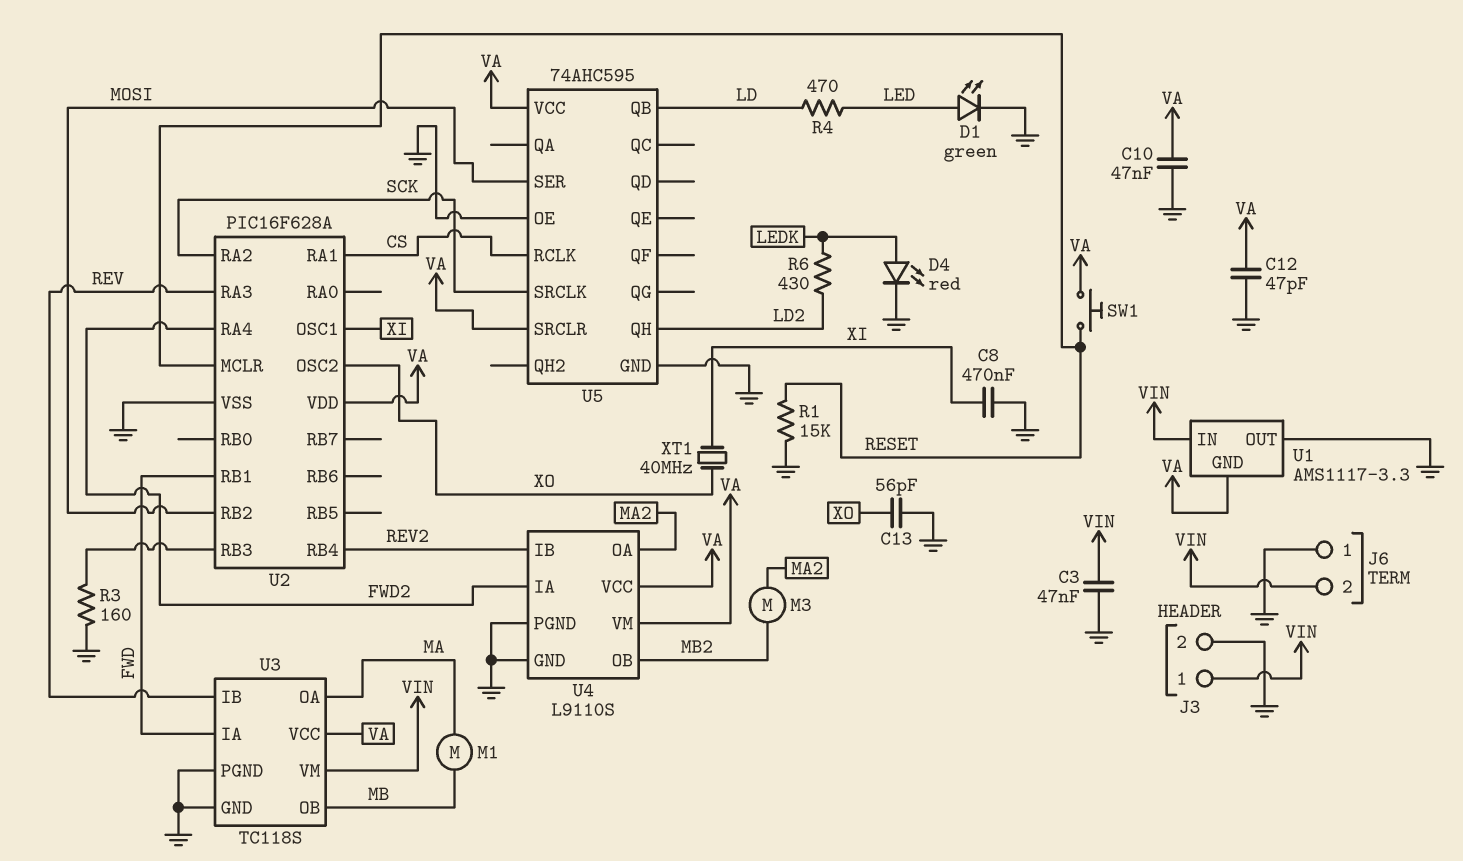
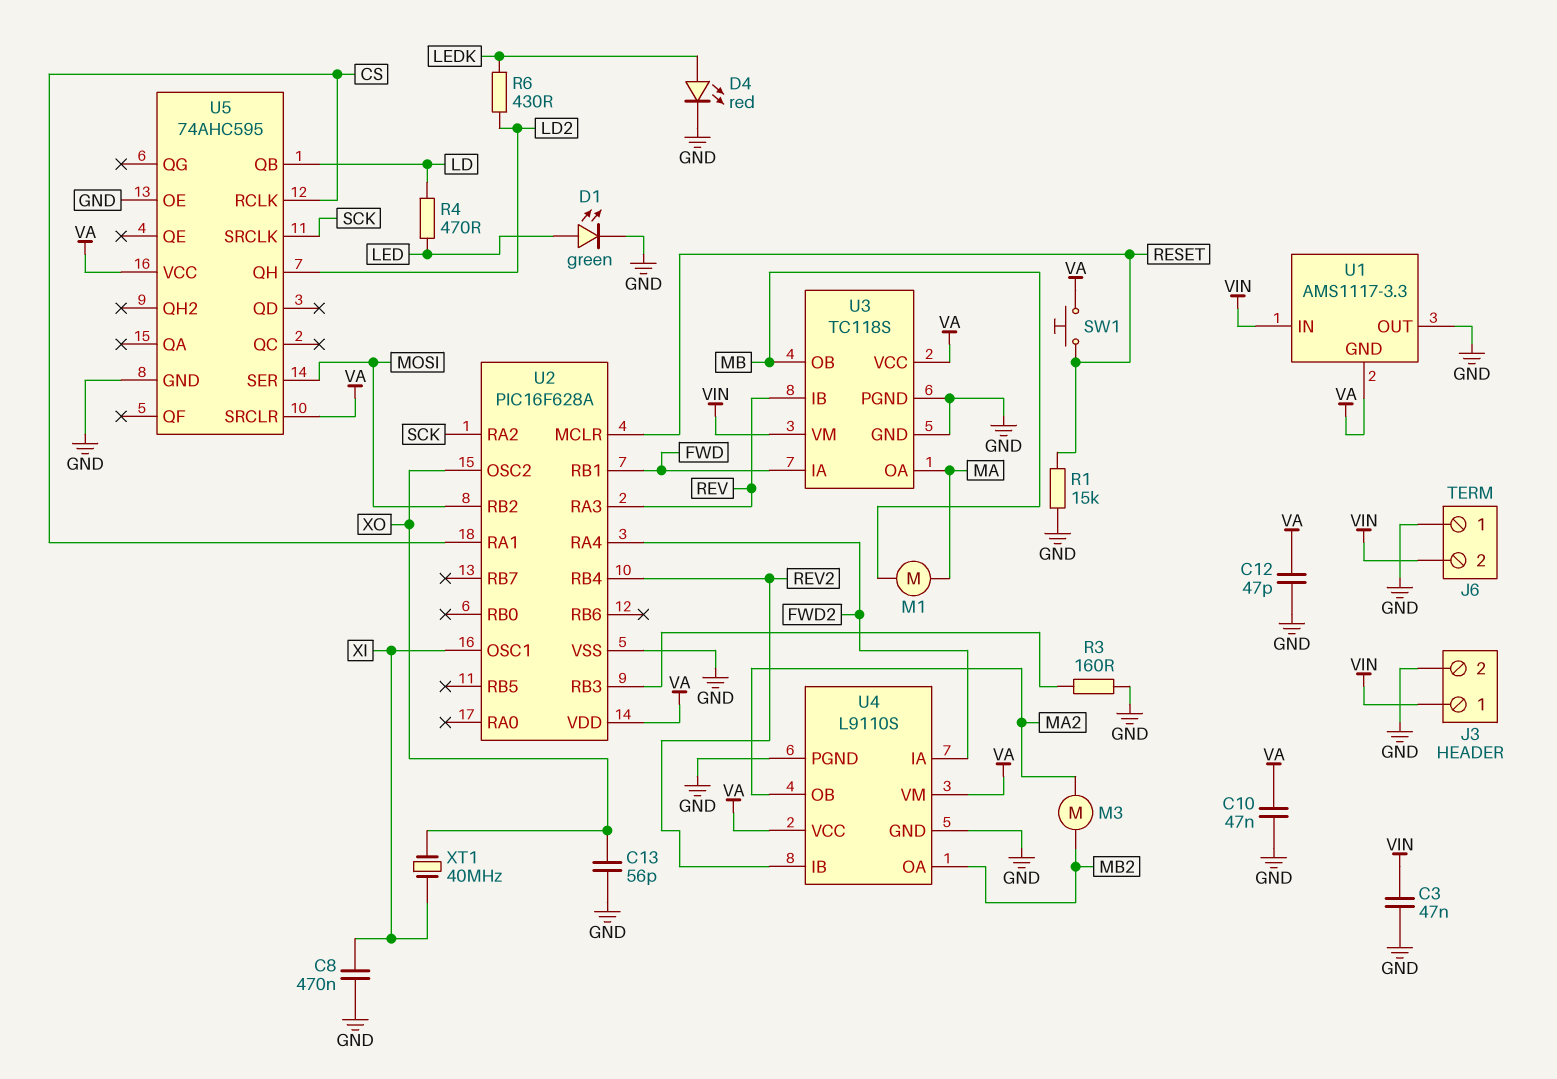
U4 pin OA: MA2 -> MB2
U4 pin OB: MB2 -> MA2

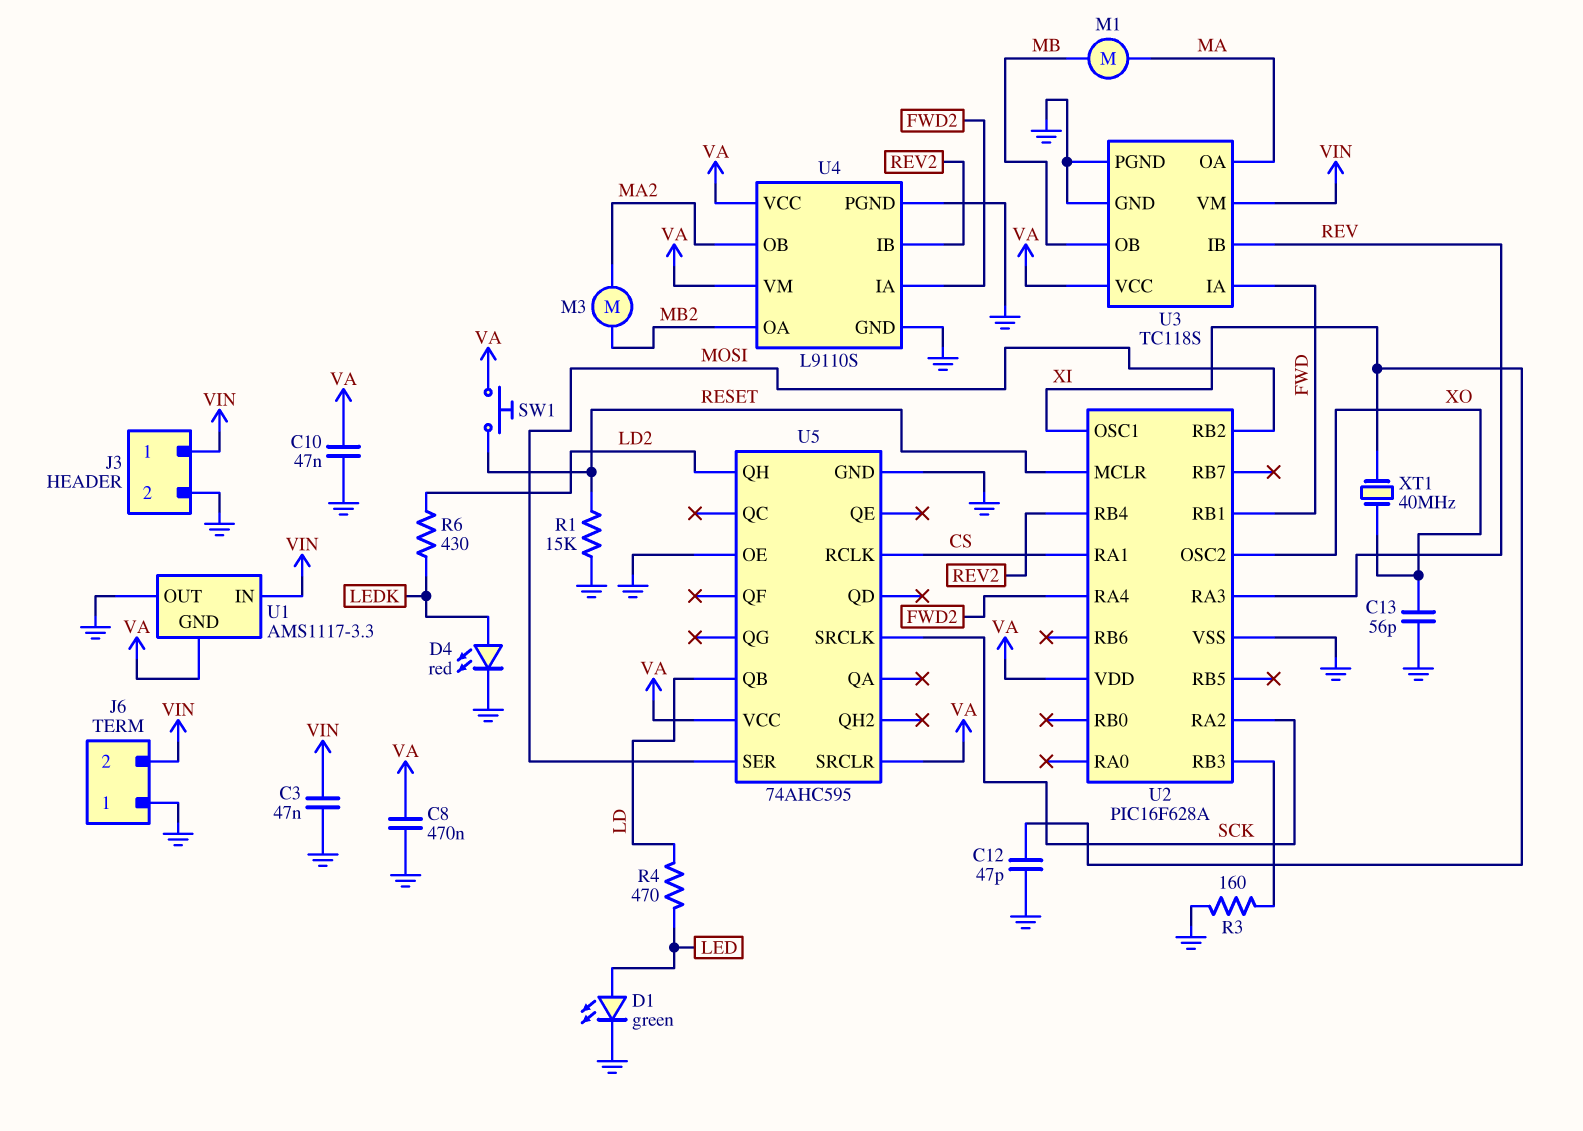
C8: 470nF (GND, XI) -> 470nF (GND, VA)
C12: 47pF (GND, VA) -> 47pF (GND, XI)

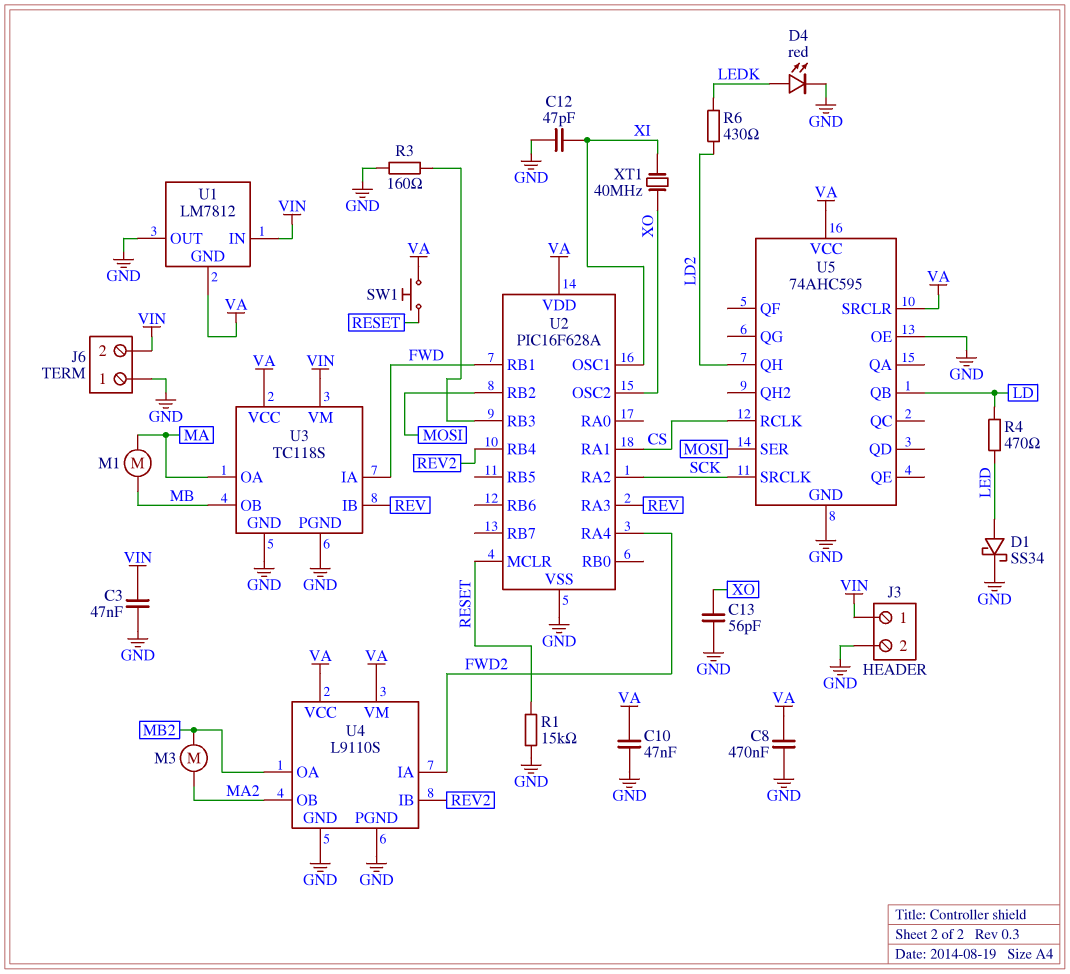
D1: LED green (A LED, K GND) -> schottky SS34 (A LED, K GND)
U1: AMS1117-3.3 -> LM7812

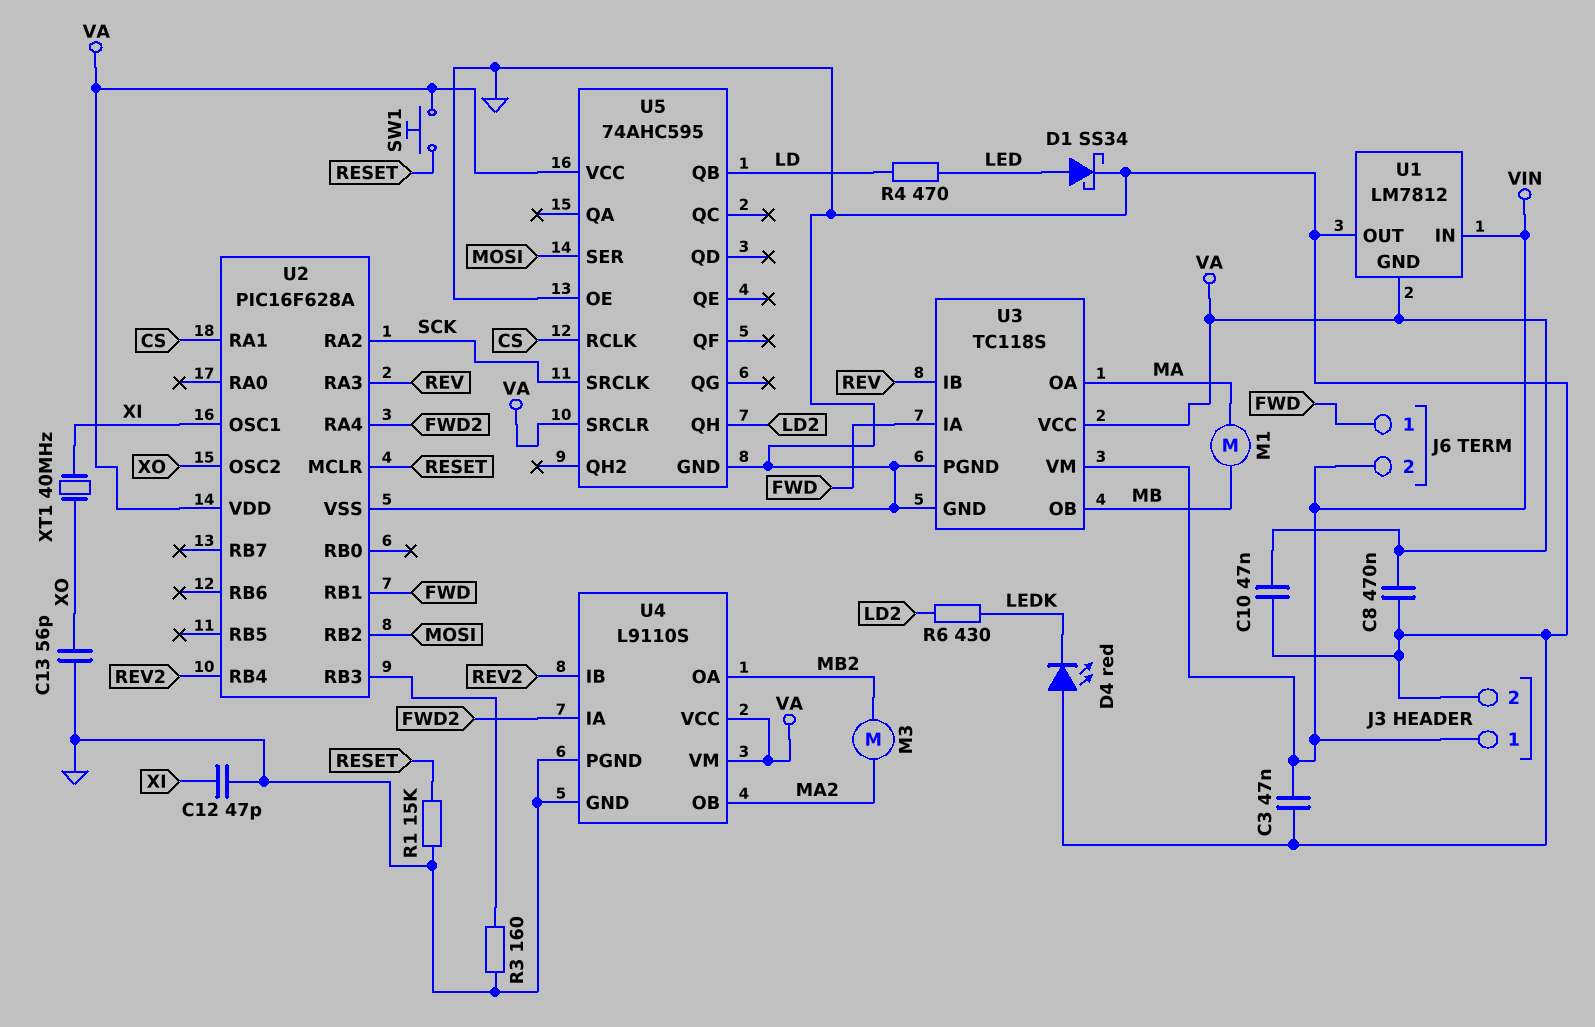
D4: LED red (A LEDK, K GND) -> LED red (A GND, K LEDK)
J6 pin 1: GND -> FWD

